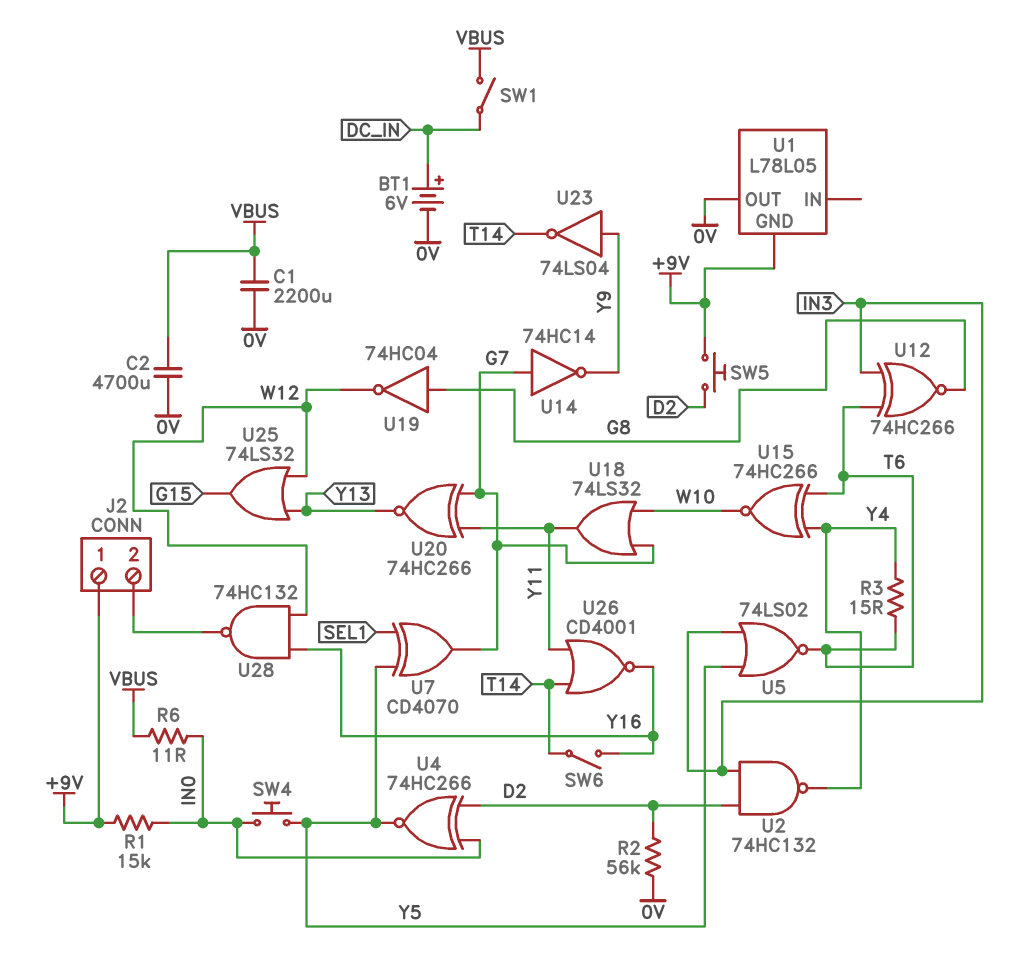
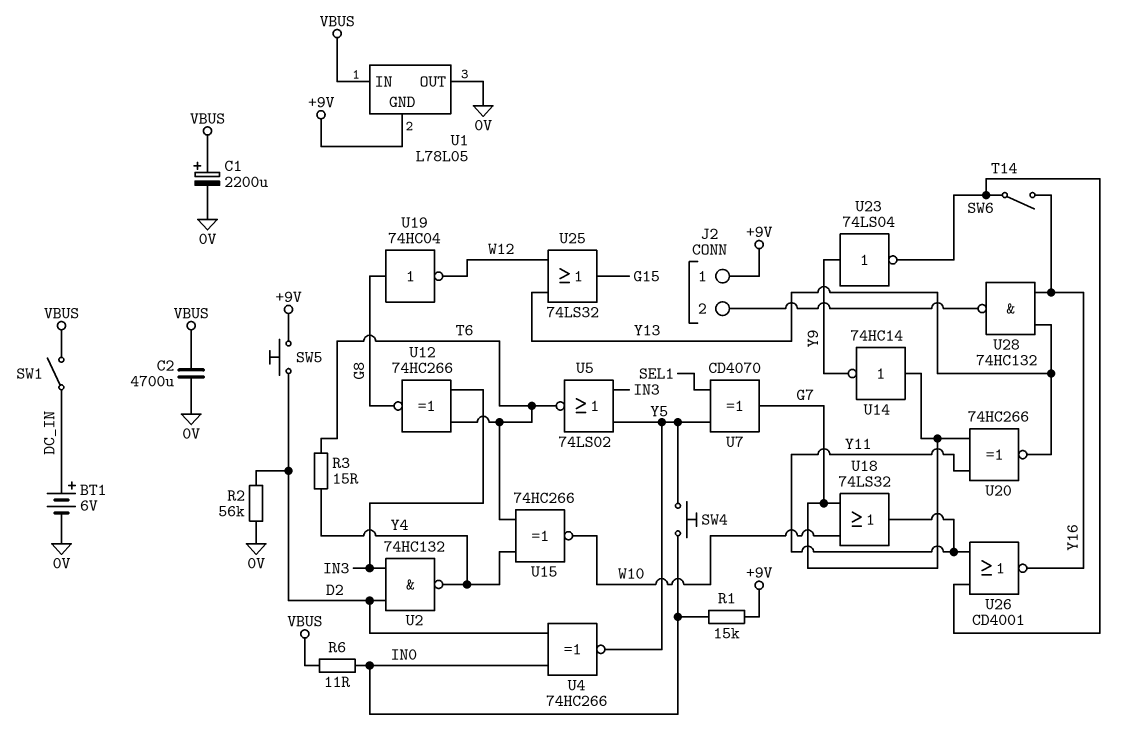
C1: 2200uF (0V, VBUS) -> 2200uF (plus VBUS, minus 0V)
U1 pin IN: none -> VBUS
U28: NAND 74HC132 (in W12, in Y16, out J2/2) -> NAND 74HC132 (in Y13, in Y16, out J2/2)

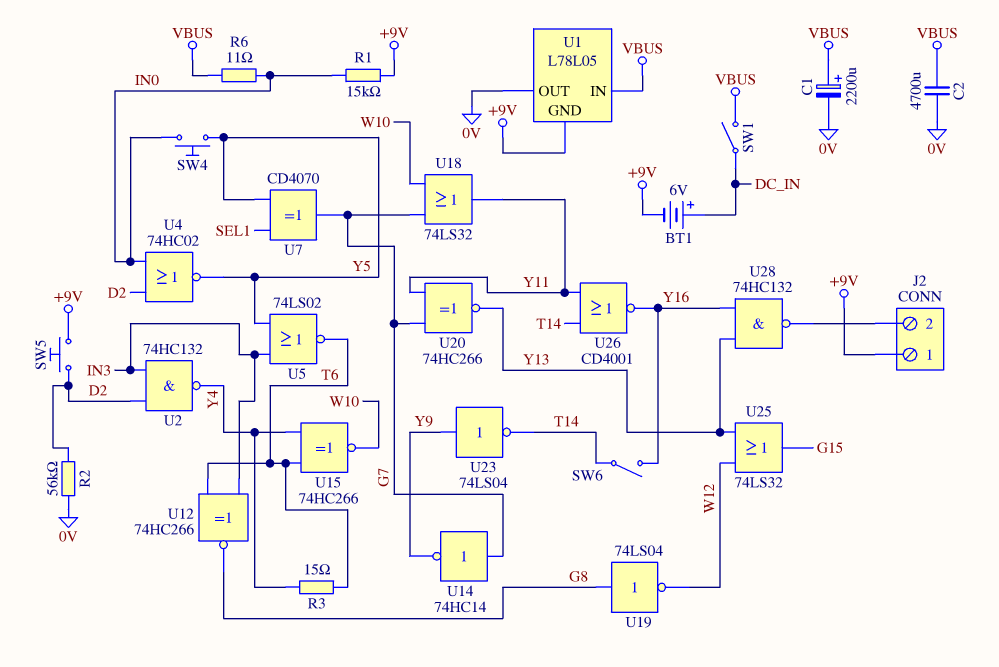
BT1: 6V (plus DC_IN, minus 0V) -> 6V (plus DC_IN, minus +9V)
U4: XNOR 74HC266 (in D2, in IN0, out Y5) -> NOR 74HC02 (in D2, in IN0, out Y5)
U19: NOT 74HC04 (in G8, out W12) -> NOT 74LS04 (in G8, out W12)

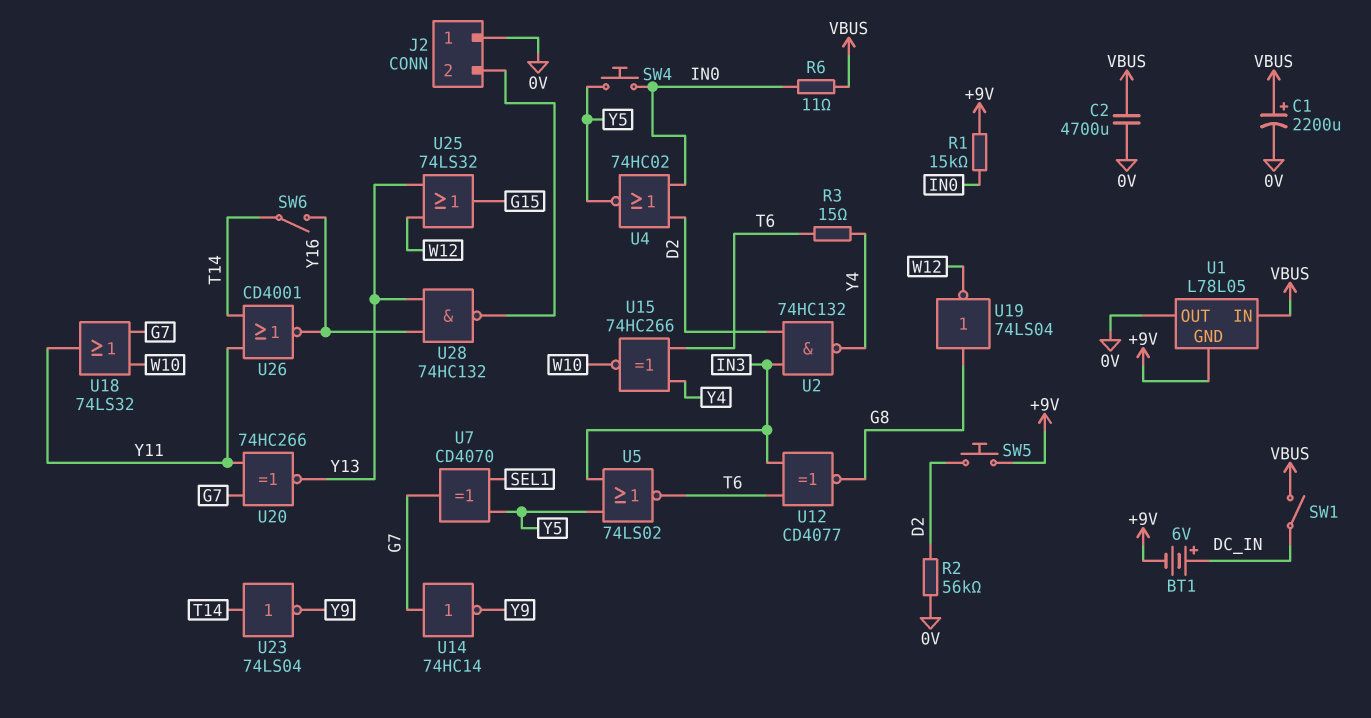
J2 pin 1: +9V -> 0V
U12: XNOR 74HC266 (in IN3, in T6, out G8) -> XNOR CD4077 (in IN3, in T6, out G8)
U23: NOT 74LS04 (in Y9, out T14) -> NOT 74LS04 (in T14, out Y9)

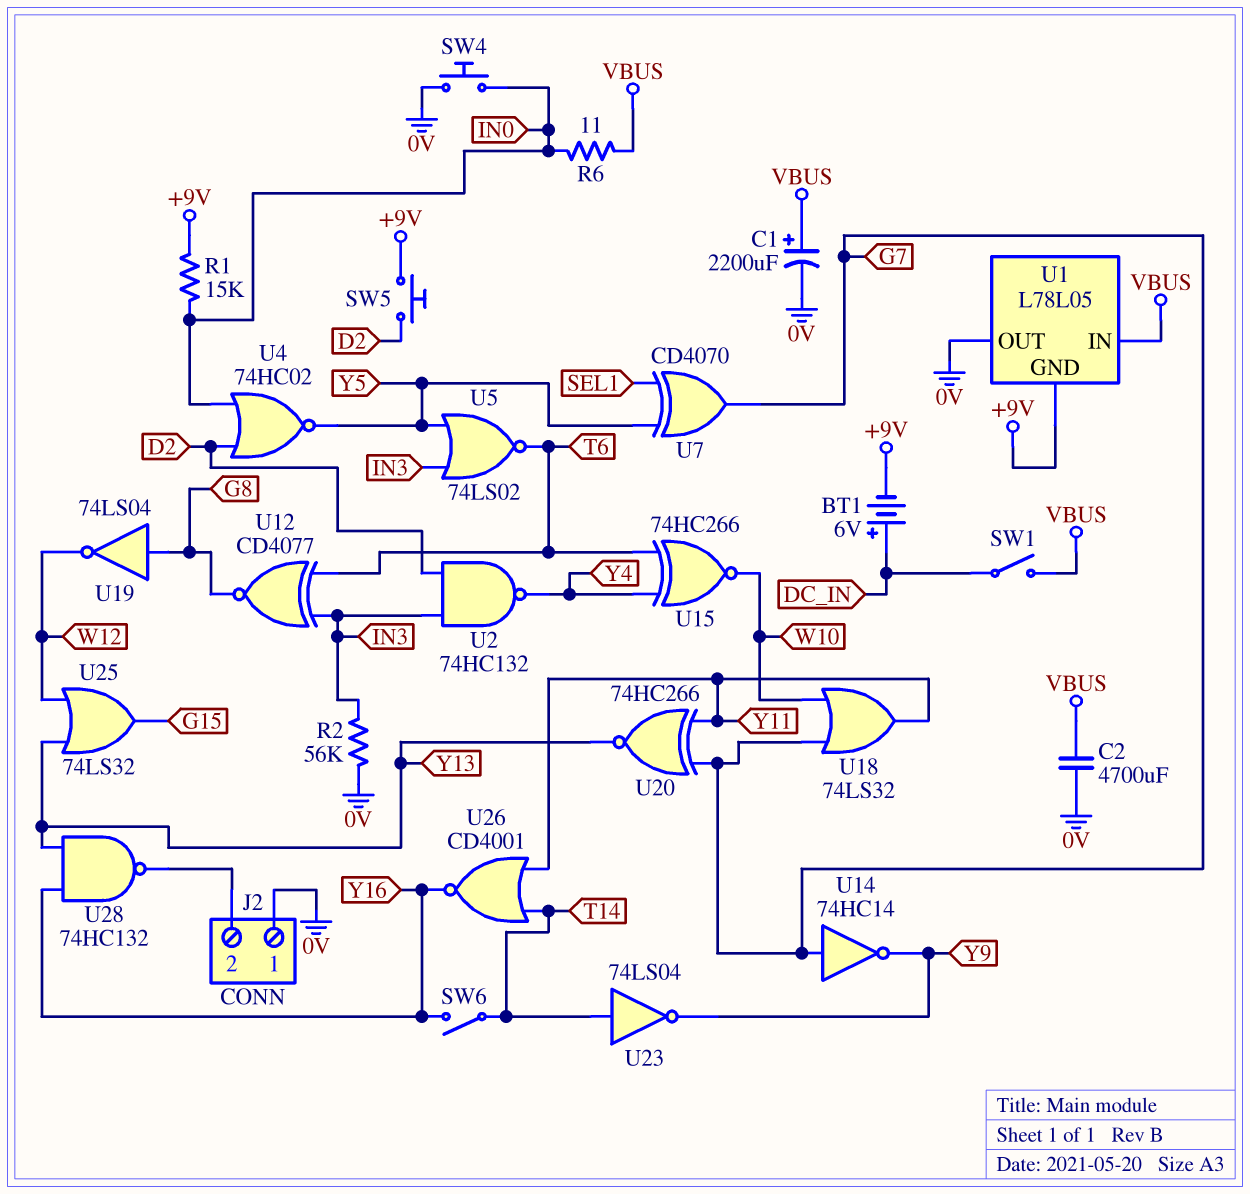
R2: 56k (0V, D2) -> 56k (0V, IN3)
R3: 15 (T6, Y4) -> none
SW4: button (IN0, Y5) -> button (0V, IN0)

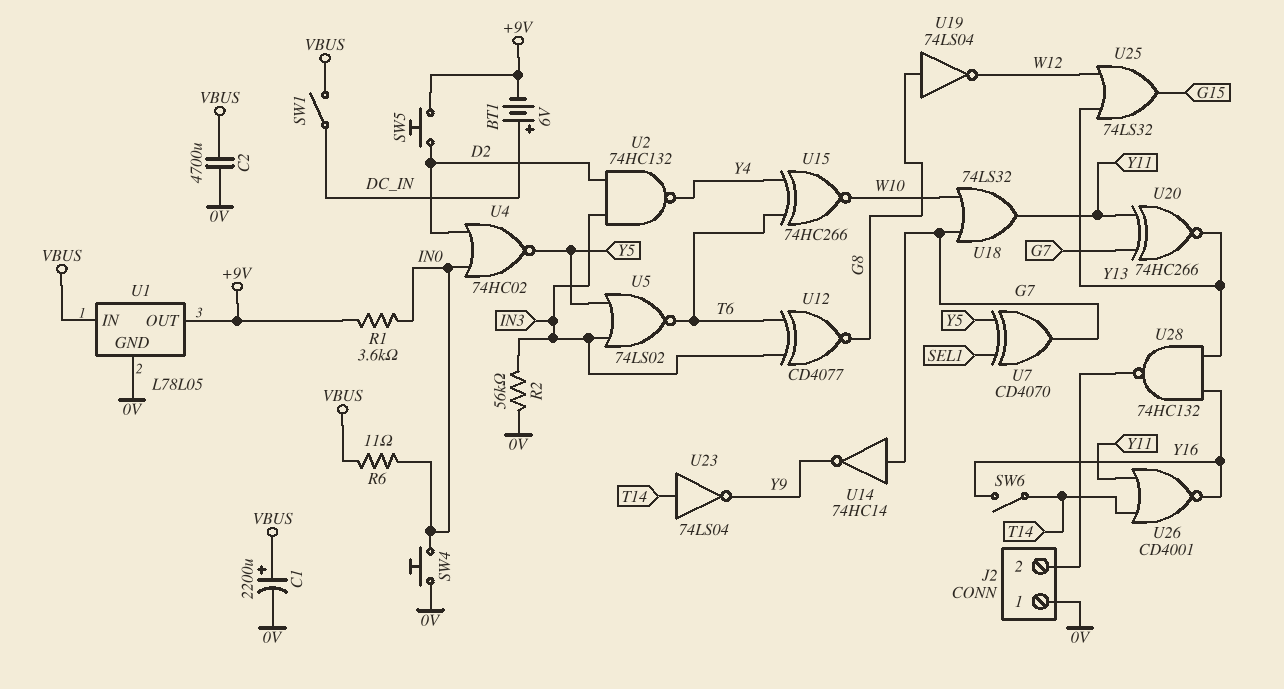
R1: 15k (+9V, IN0) -> 3.6k (+9V, IN0)
U1 pin GND: +9V -> 0V
U1 pin OUT: 0V -> +9V

